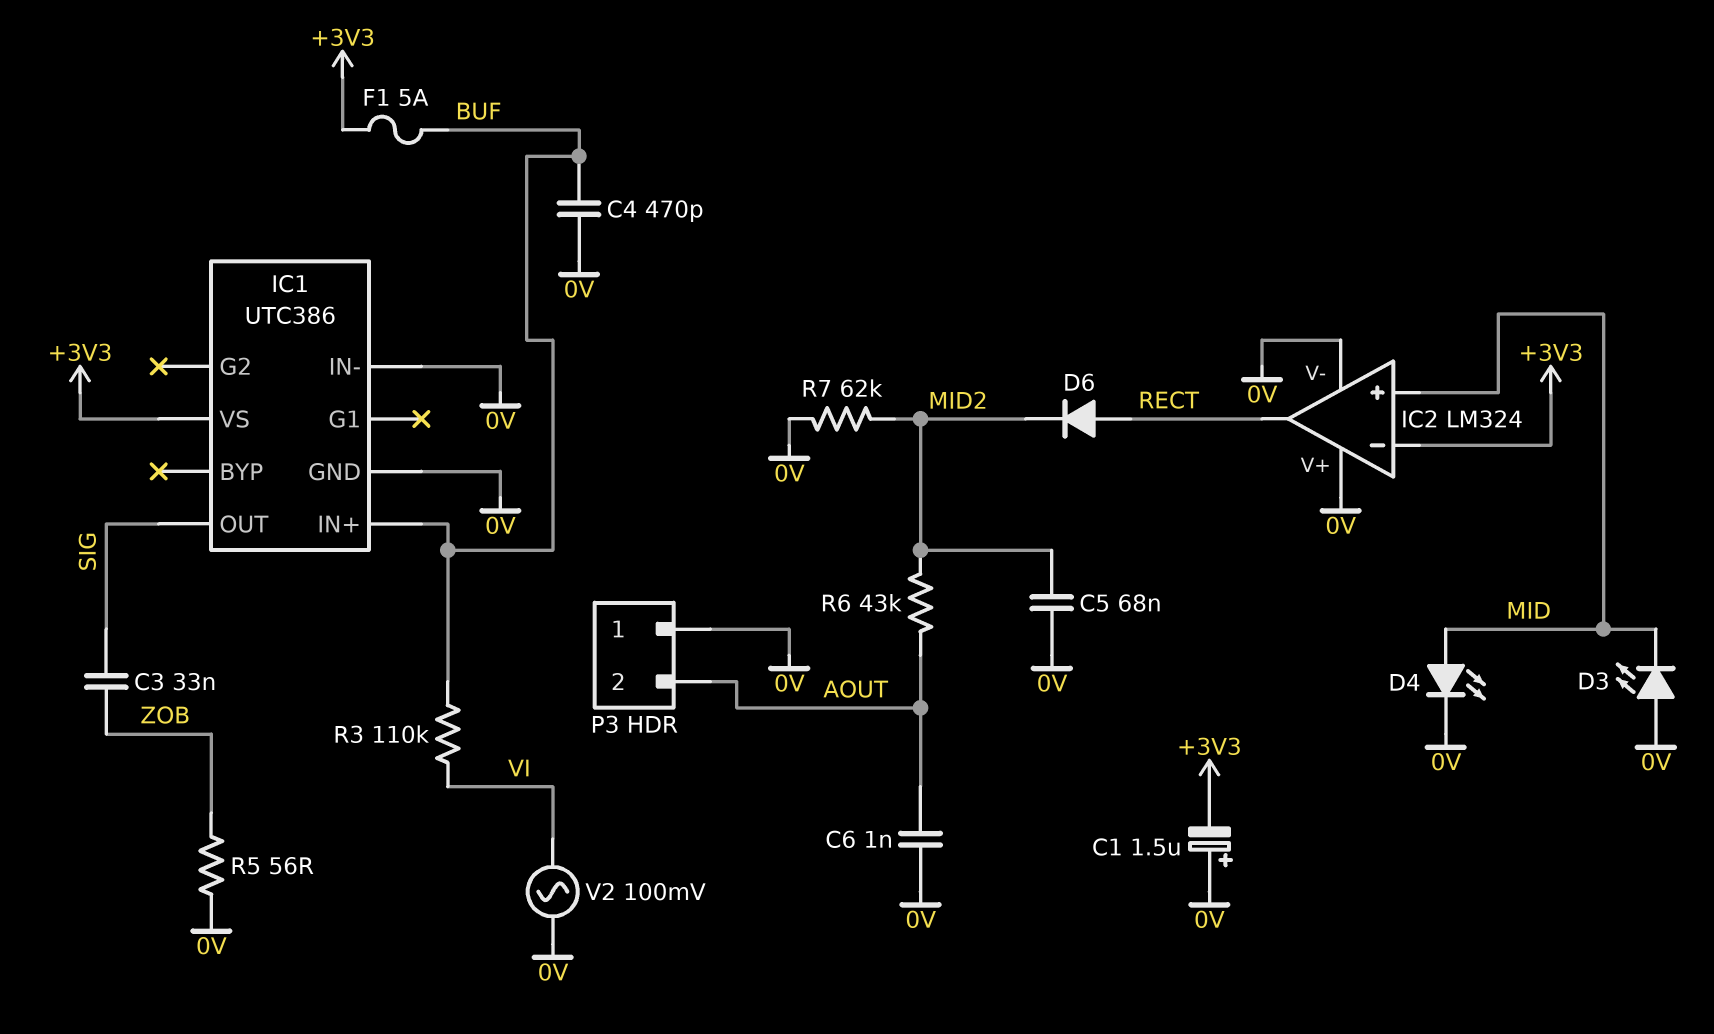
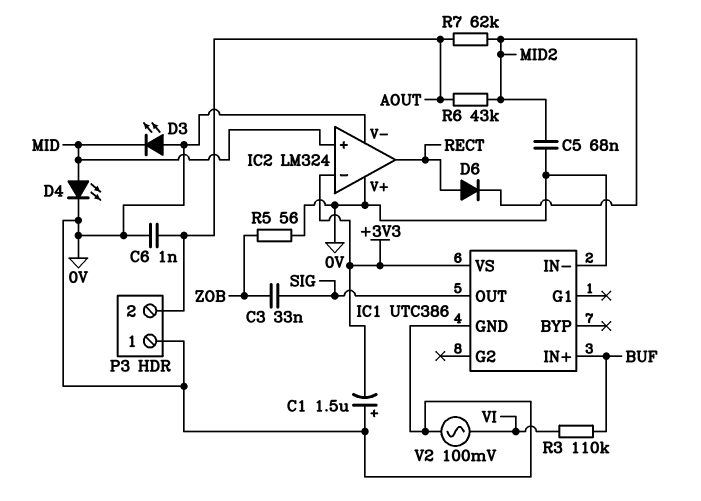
C4: 470pF (0V, BUF) -> none
F1: 5A (+3V3, BUF) -> none
R7: 62k (0V, MID2) -> 62k (AOUT, MID2)

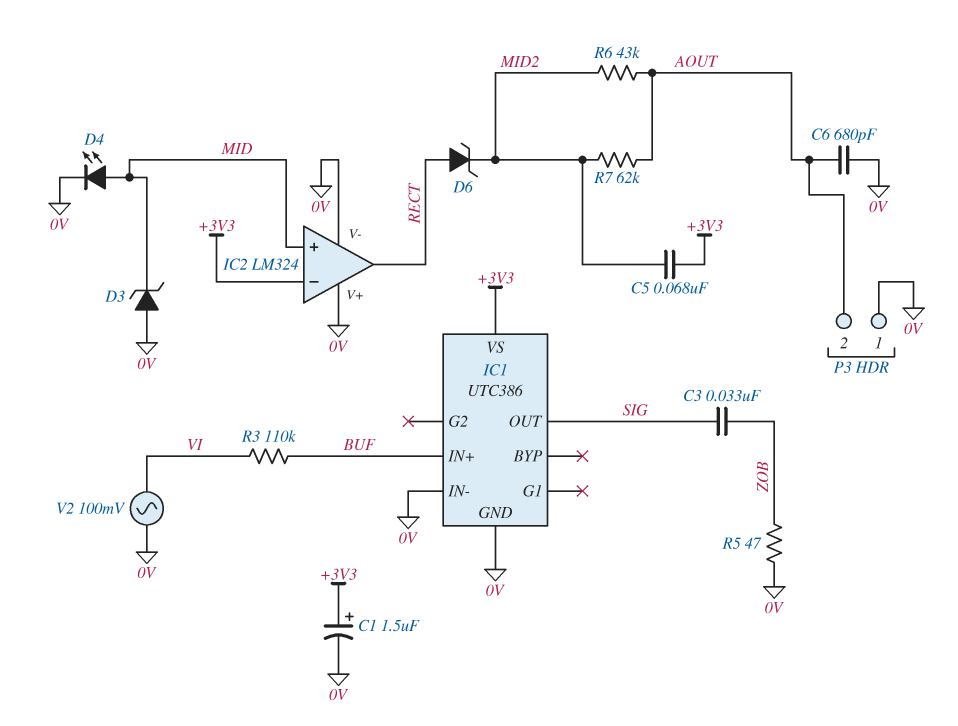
C1: 1.5uF (plus 0V, minus +3V3) -> 1.5uF (plus +3V3, minus 0V)
C5: 68nF (0V, MID2) -> 68nF (+3V3, MID2)
C6: 1nF (0V, AOUT) -> 680pF (0V, AOUT)
D3: LED (A 0V, K MID) -> zener (A 0V, K MID)
D6: diode (A RECT, K MID2) -> zener (A RECT, K MID2)
R5: 56 (0V, ZOB) -> 47 (0V, ZOB)

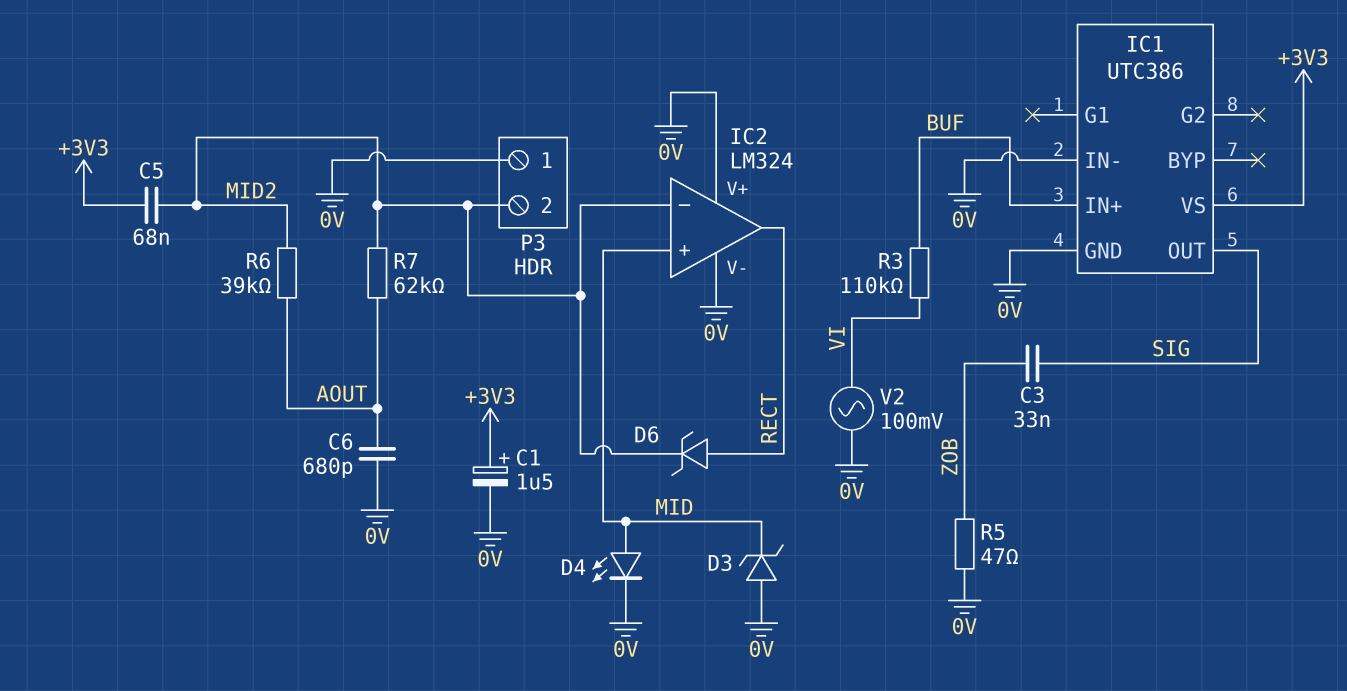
IC2 pin in-: +3V3 -> MID2
P3 pin 2: AOUT -> MID2
R6: 43k (AOUT, MID2) -> 39k (AOUT, MID2)

